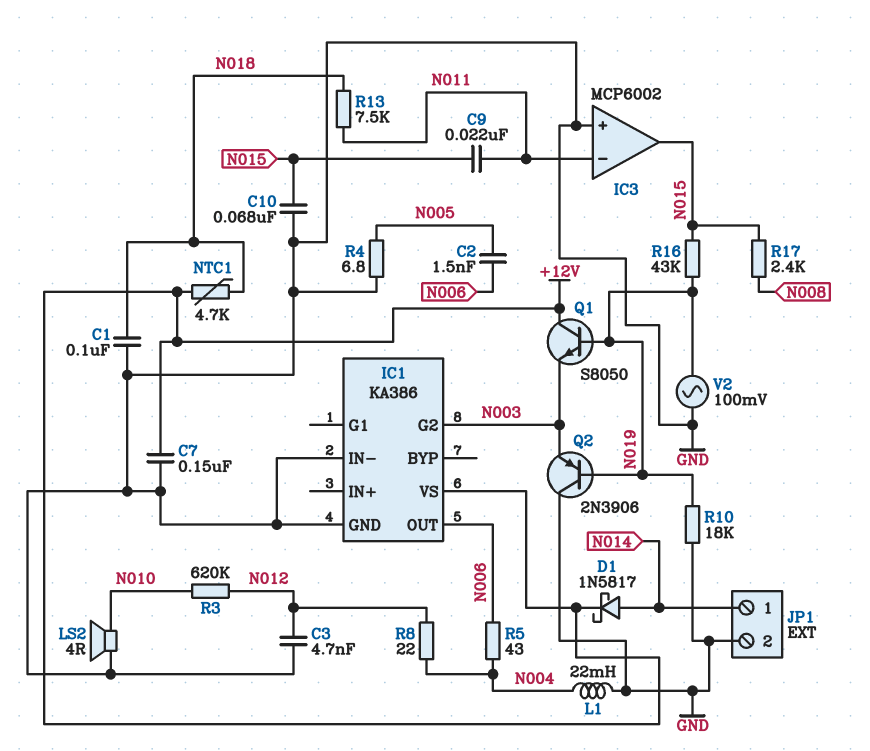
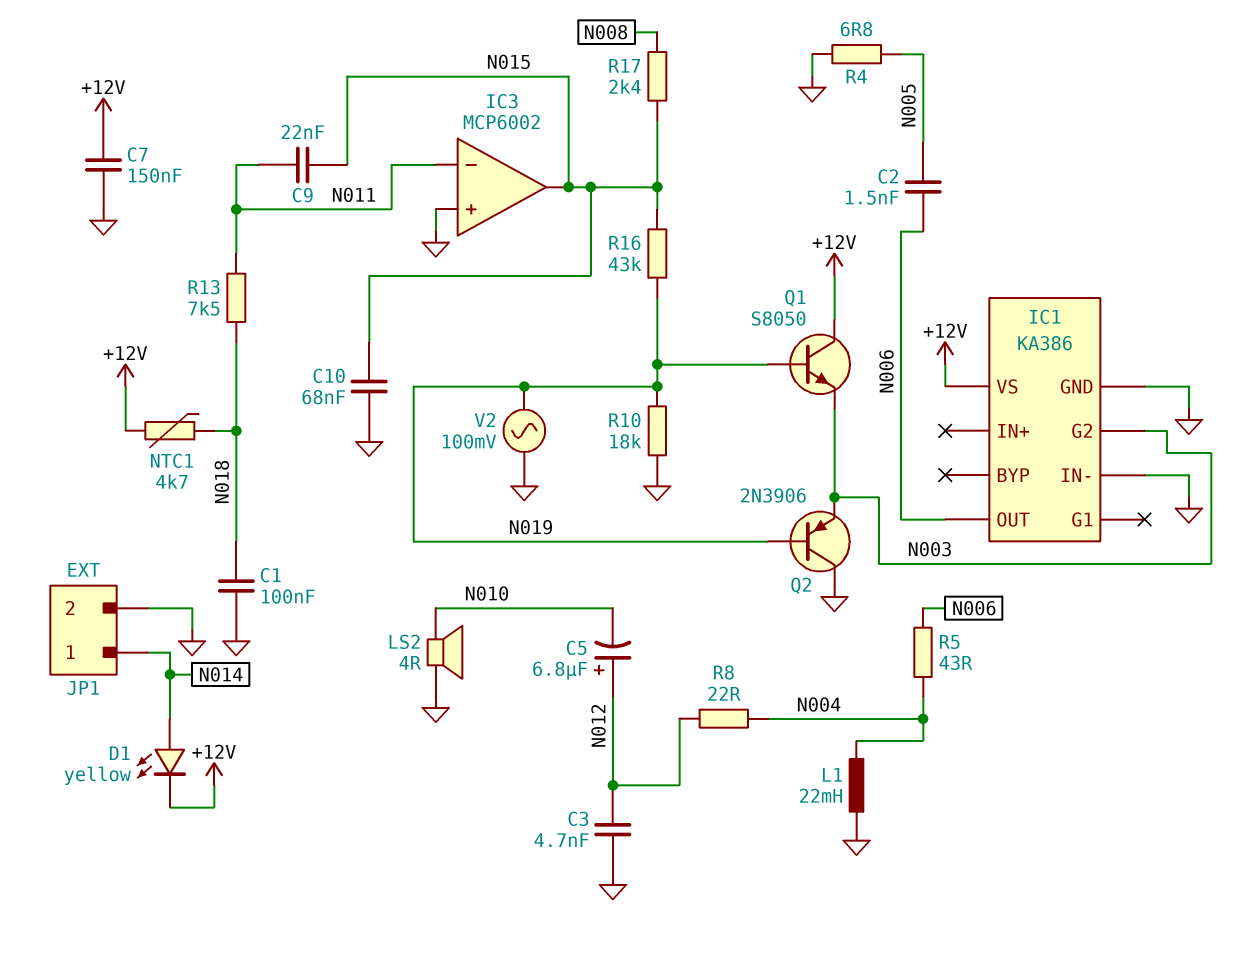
C5: none -> 6.8uF (plus N012, minus N010)
D1: schottky 1N5817 (A N014, K +12V) -> LED yellow (A N014, K +12V)
R3: 620k (N010, N012) -> none

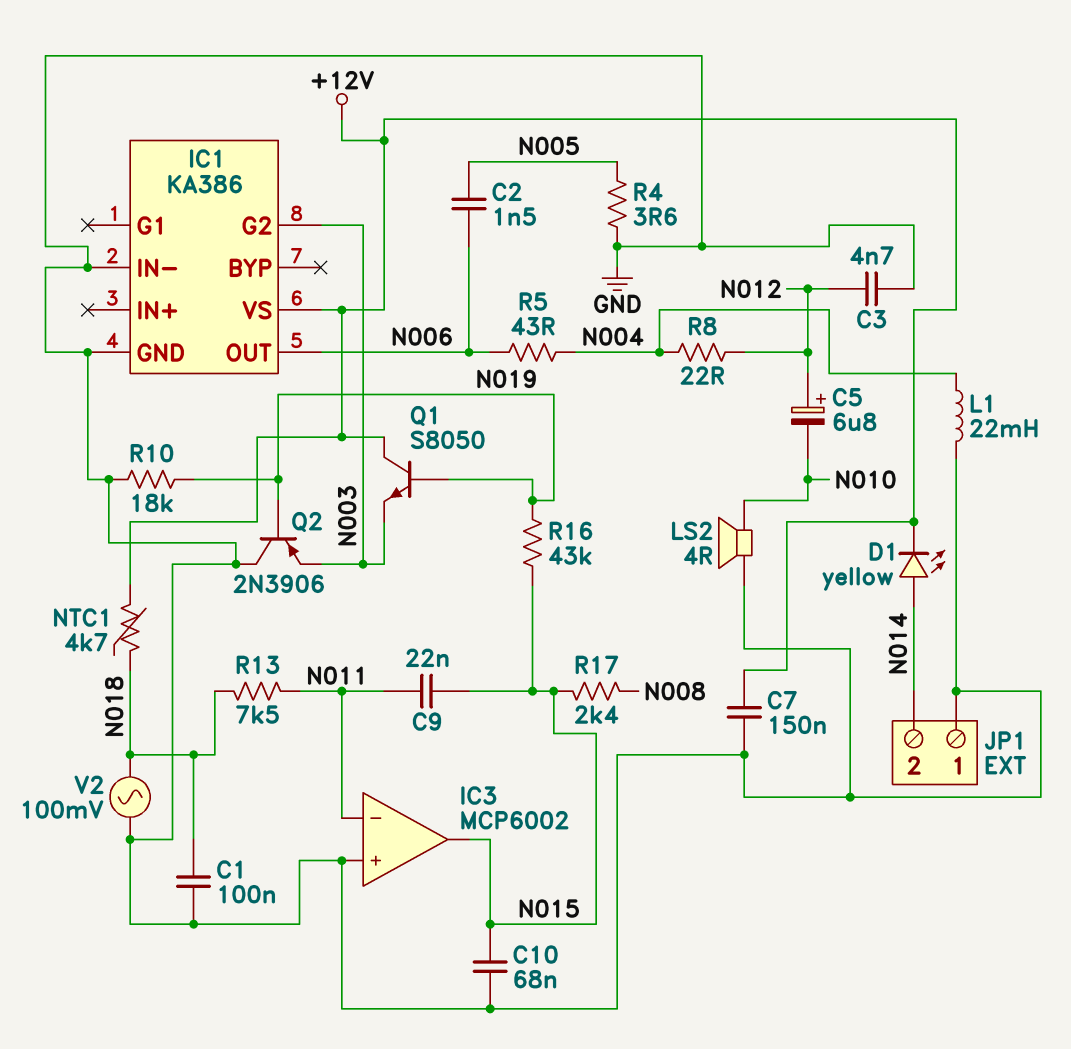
JP1 pin 1: N014 -> GND
JP1 pin 2: GND -> N014
R4: 6.8 (GND, N005) -> 3.6 (GND, N005)
V2: AC 100mV (GND, N019) -> AC 100mV (GND, N018)

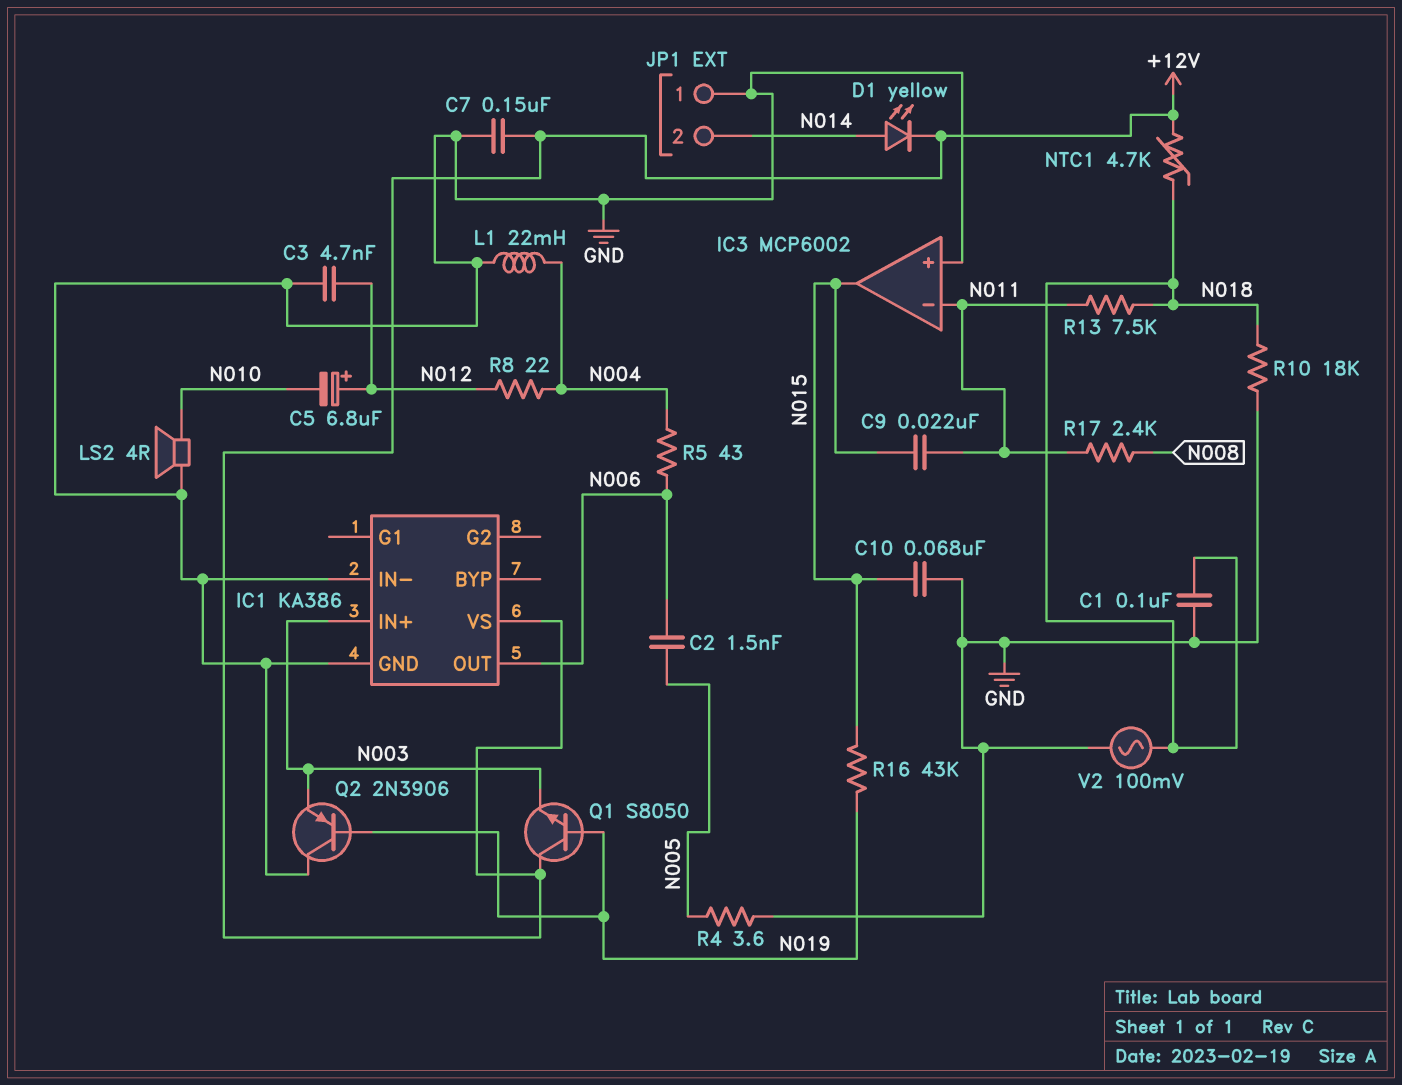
IC1 pin G2: N003 -> none
IC1 pin IN+: none -> N003
R10: 18k (GND, N019) -> 18k (GND, N018)
R17: 2.4k (N008, N015) -> 2.4k (N008, N011)

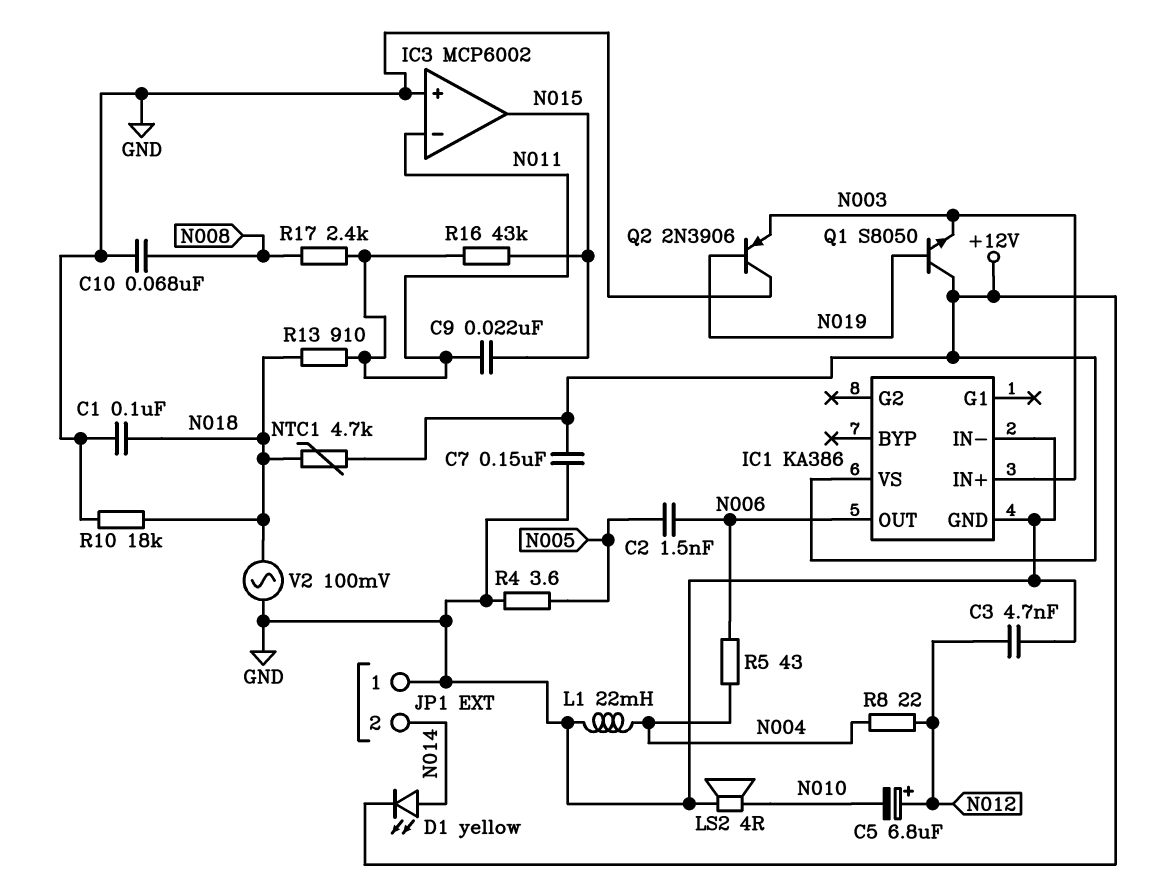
C10: 68nF (GND, N015) -> 68nF (GND, N008)
R13: 7.5k (N011, N018) -> 910 (N011, N018)
R16: 43k (N015, N019) -> 43k (N011, N015)

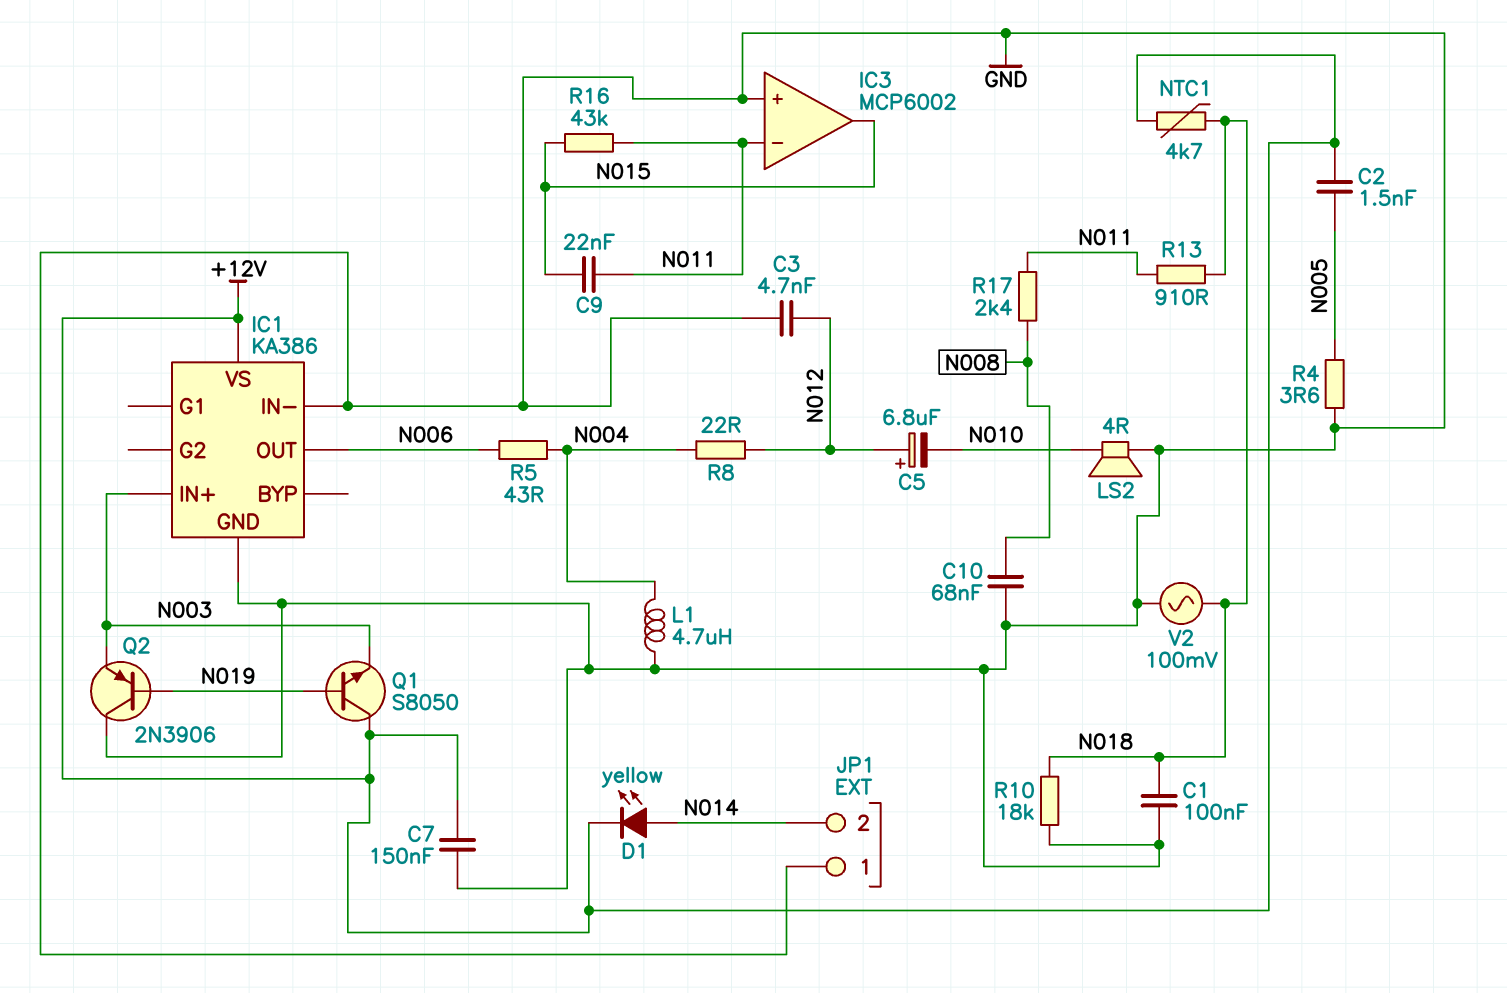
C2: 1.5nF (N005, N006) -> 1.5nF (+12V, N005)
L1: 22mH (GND, N004) -> 4.7uH (GND, N004)

